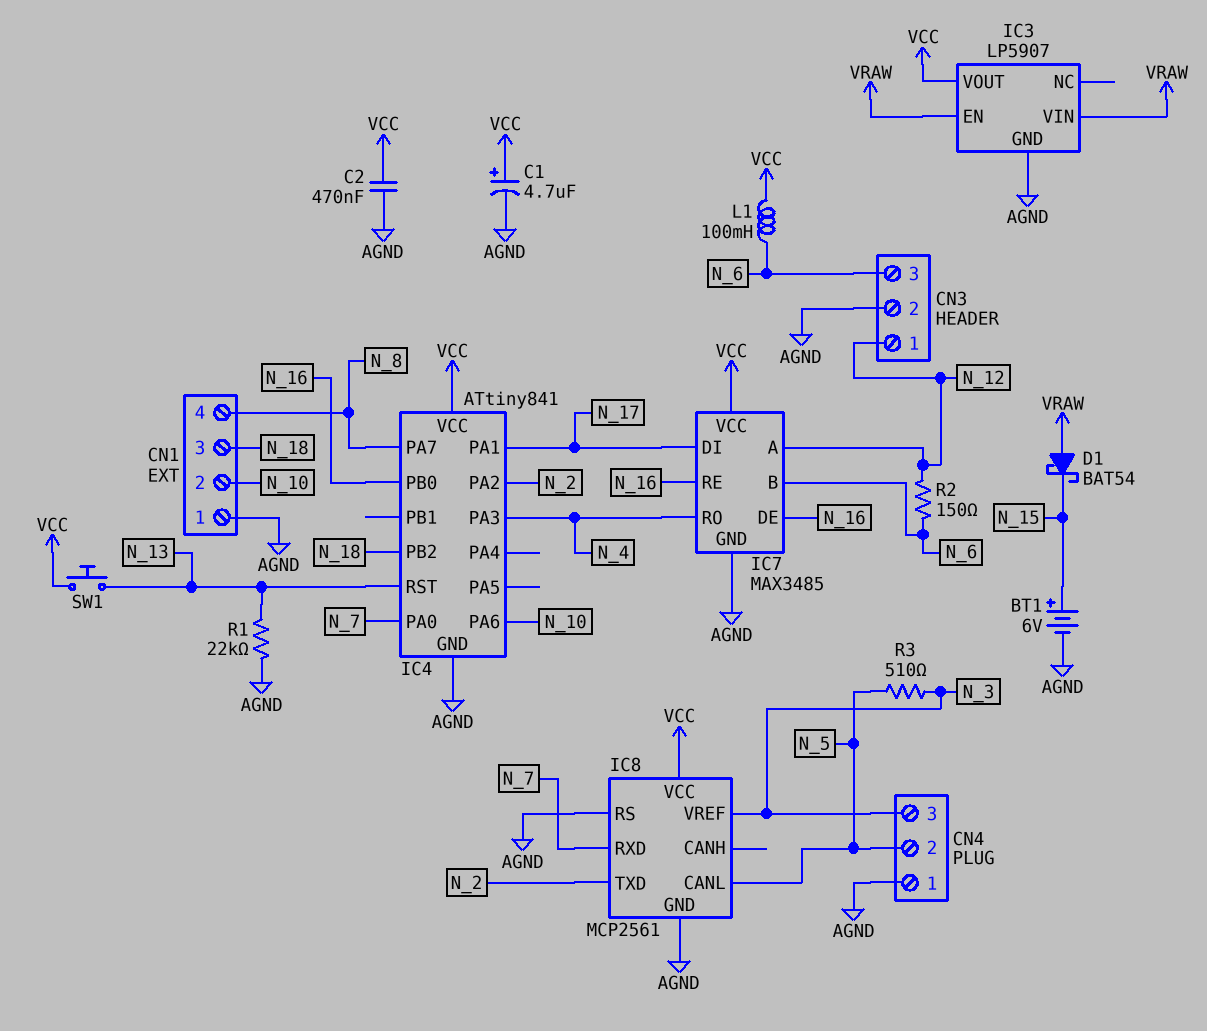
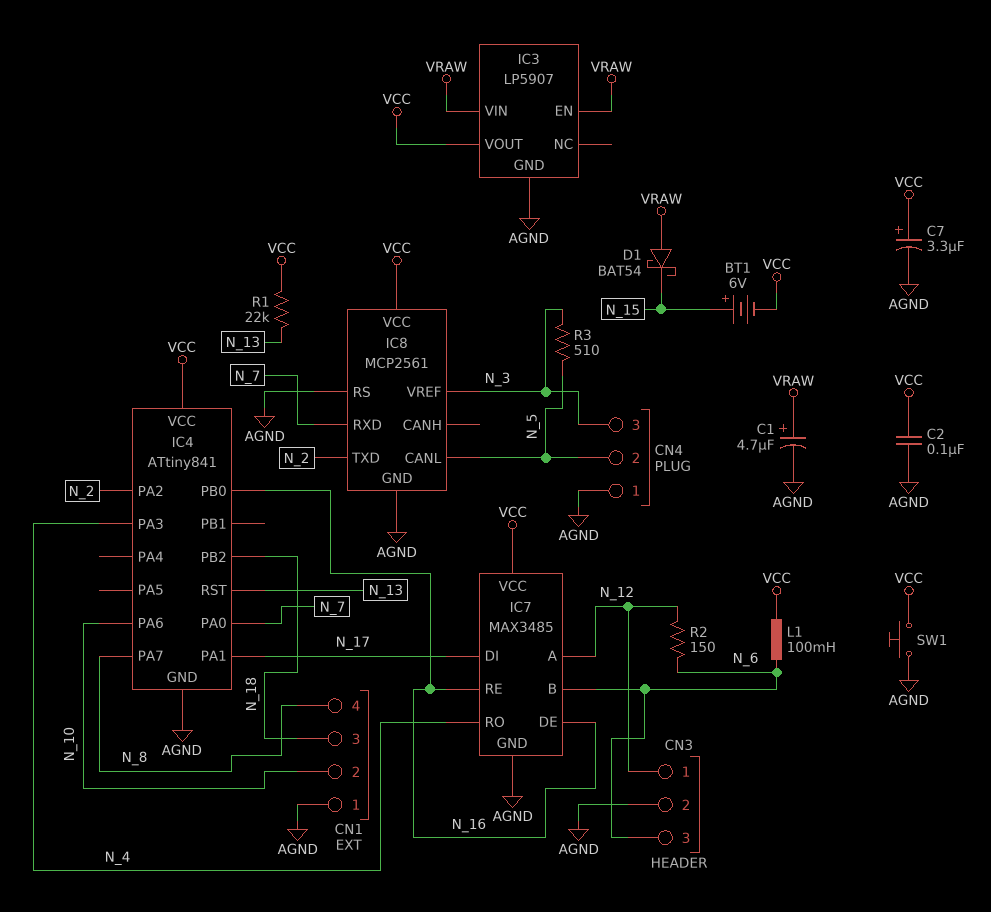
BT1: 6V (plus N_15, minus AGND) -> 6V (plus N_15, minus VCC)
C1: 4.7uF (plus VCC, minus AGND) -> 4.7uF (plus VRAW, minus AGND)
C2: 470nF (AGND, VCC) -> 100nF (AGND, VCC)
C7: none -> 3.3uF (plus VCC, minus AGND)
R1: 22k (AGND, N_13) -> 22k (N_13, VCC)
SW1: button (N_13, VCC) -> button (AGND, VCC)

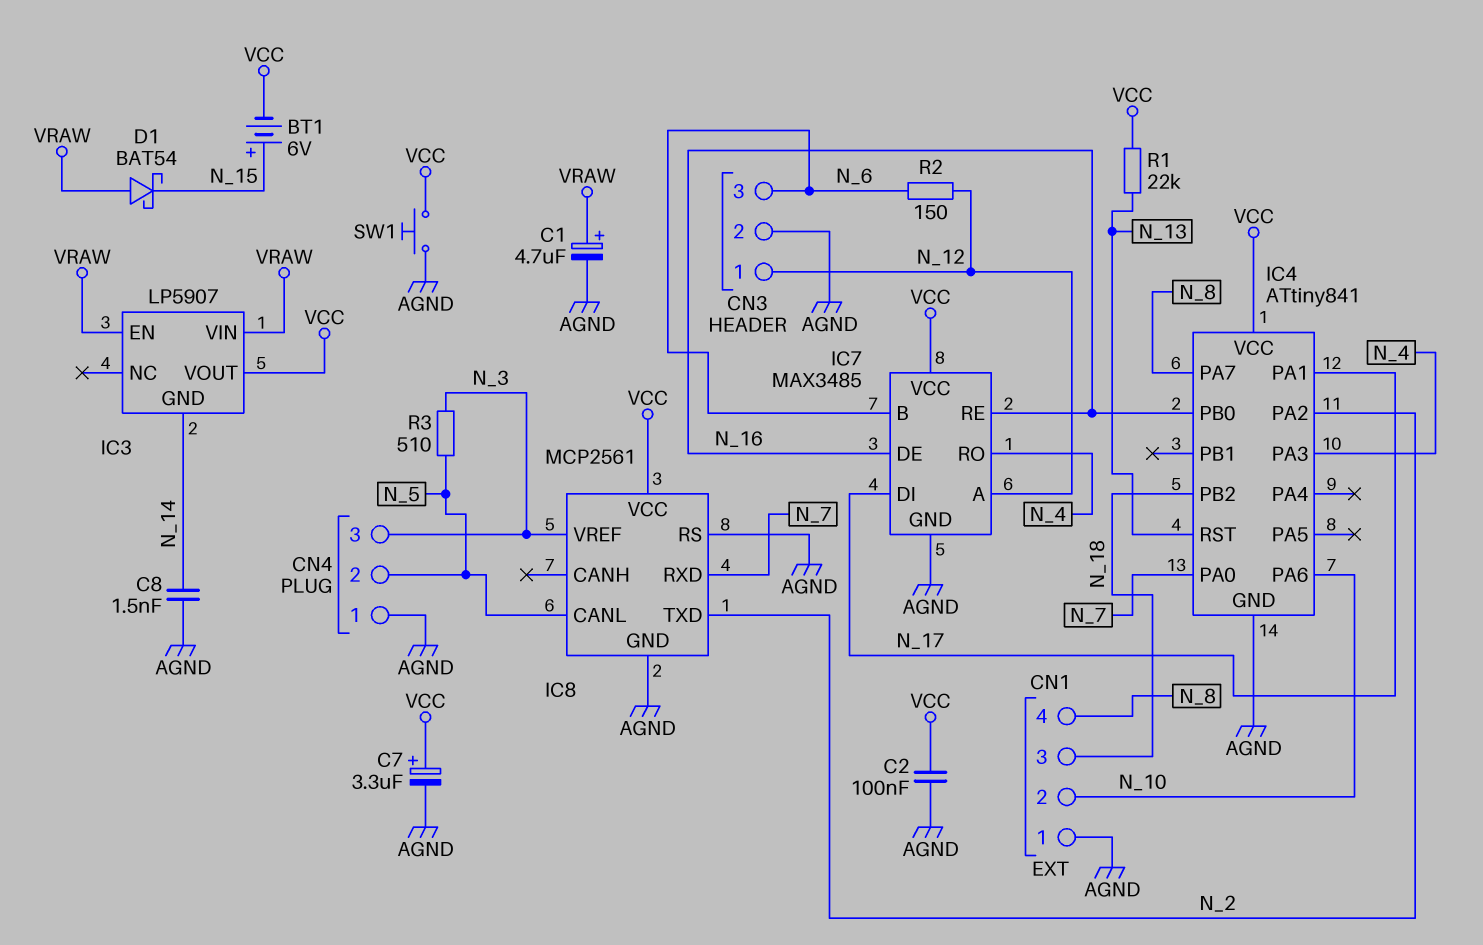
C8: none -> 1.5nF (AGND, N_14)
IC3 pin GND: AGND -> N_14
L1: 100mH (N_6, VCC) -> none

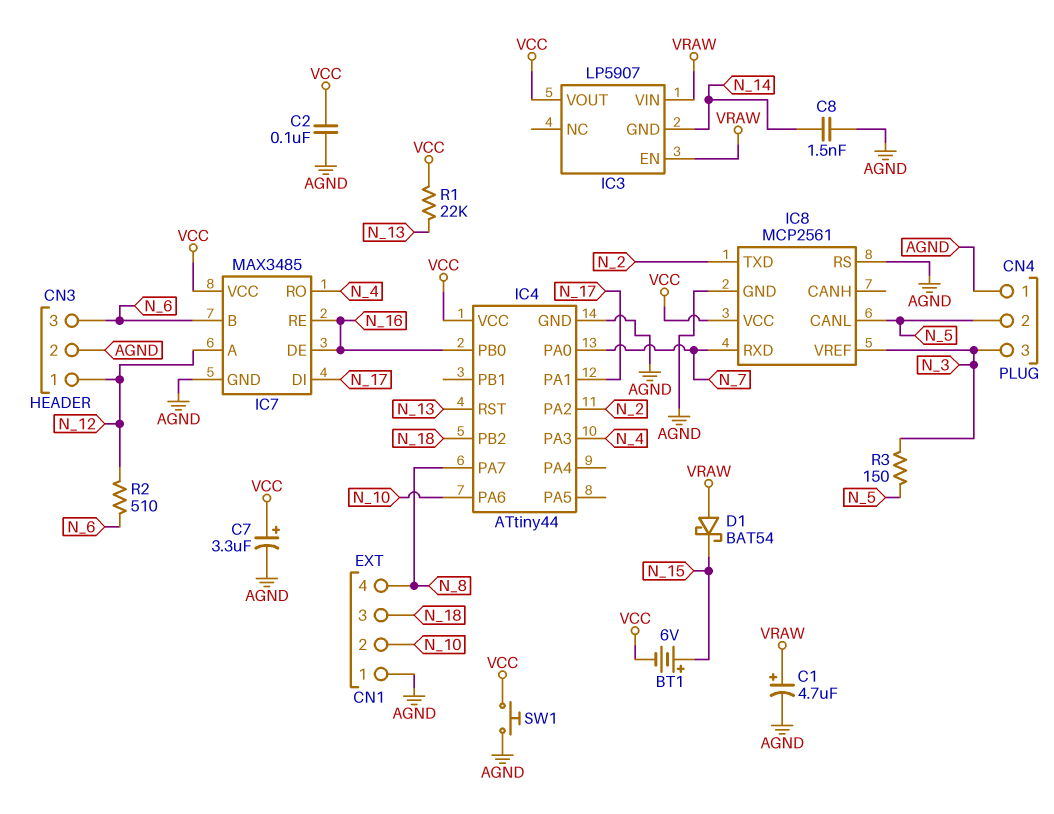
IC4: ATtiny841 -> ATtiny44
R2: 150 (N_6, N_12) -> 510 (N_6, N_12)
R3: 510 (N_3, N_5) -> 150 (N_3, N_5)

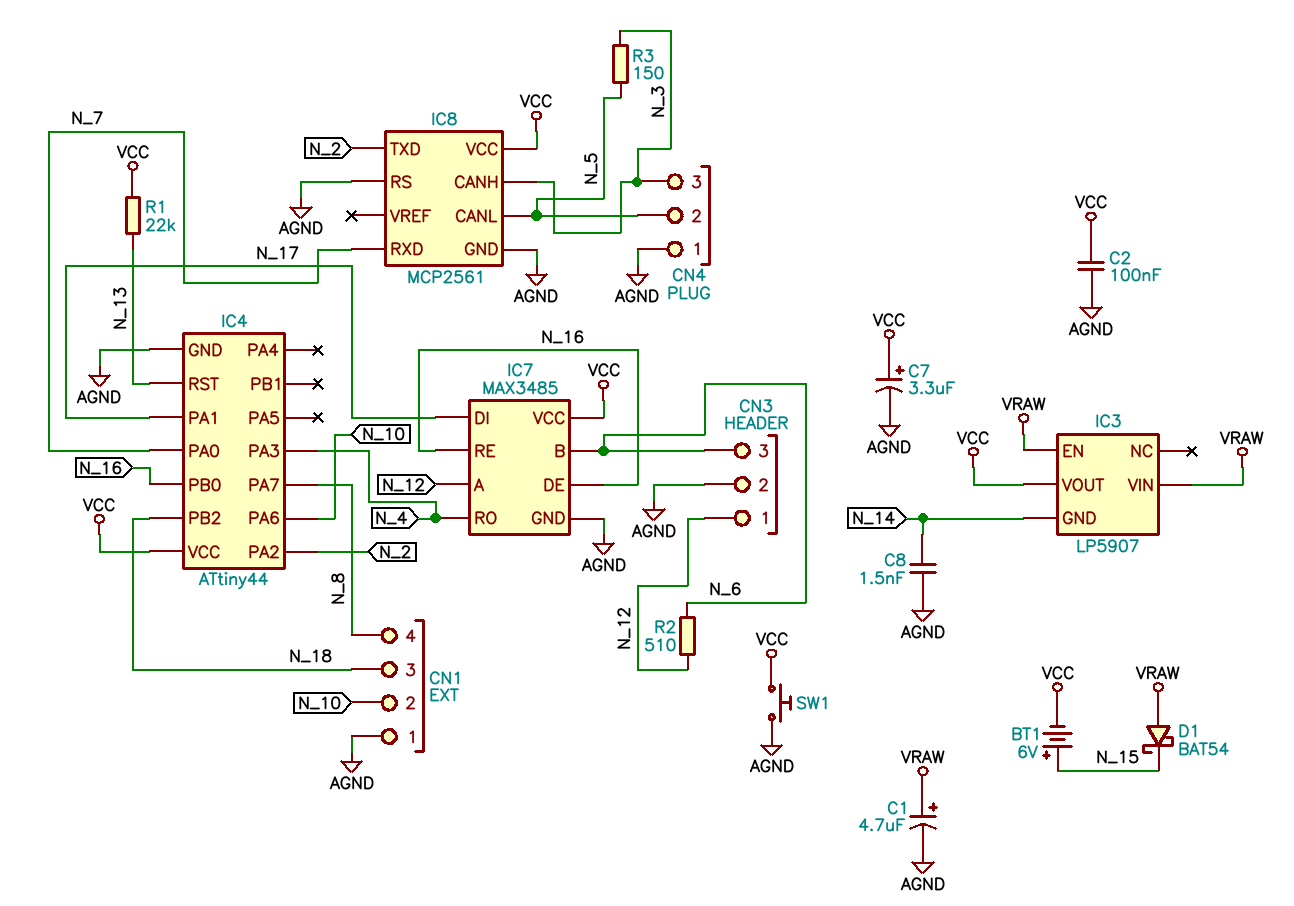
IC8 pin CANH: none -> N_3
IC8 pin VREF: N_3 -> none

